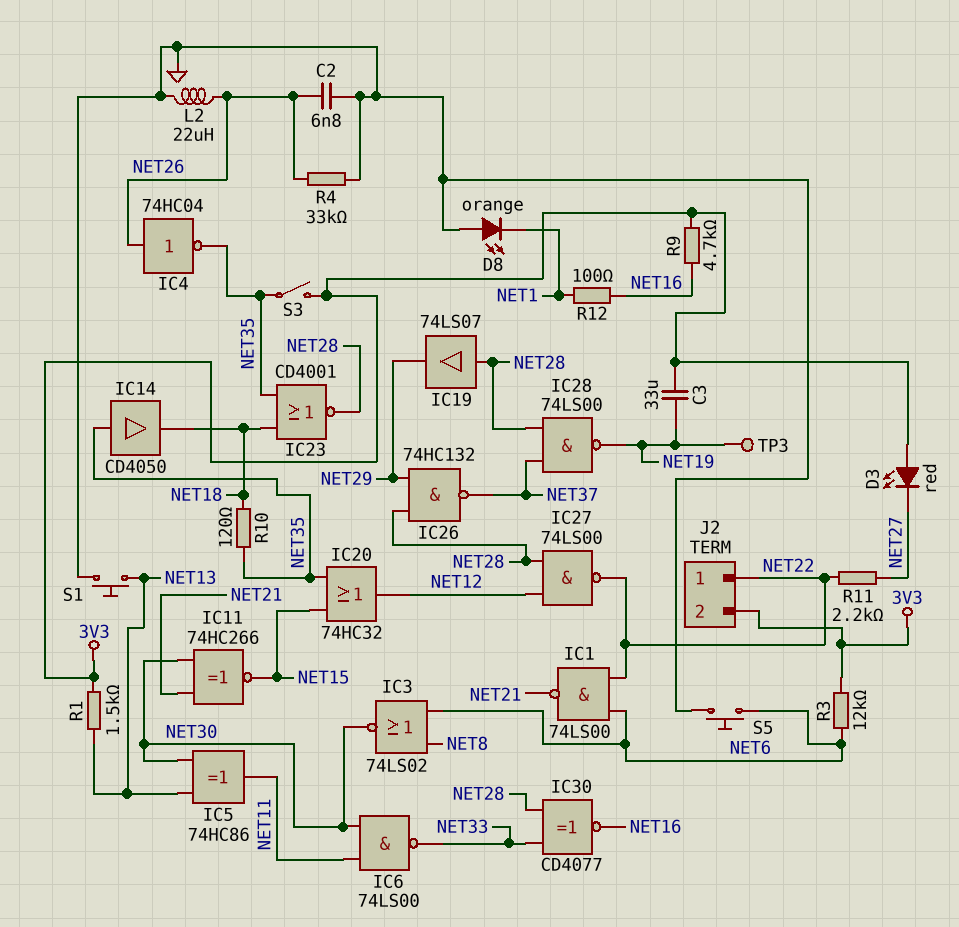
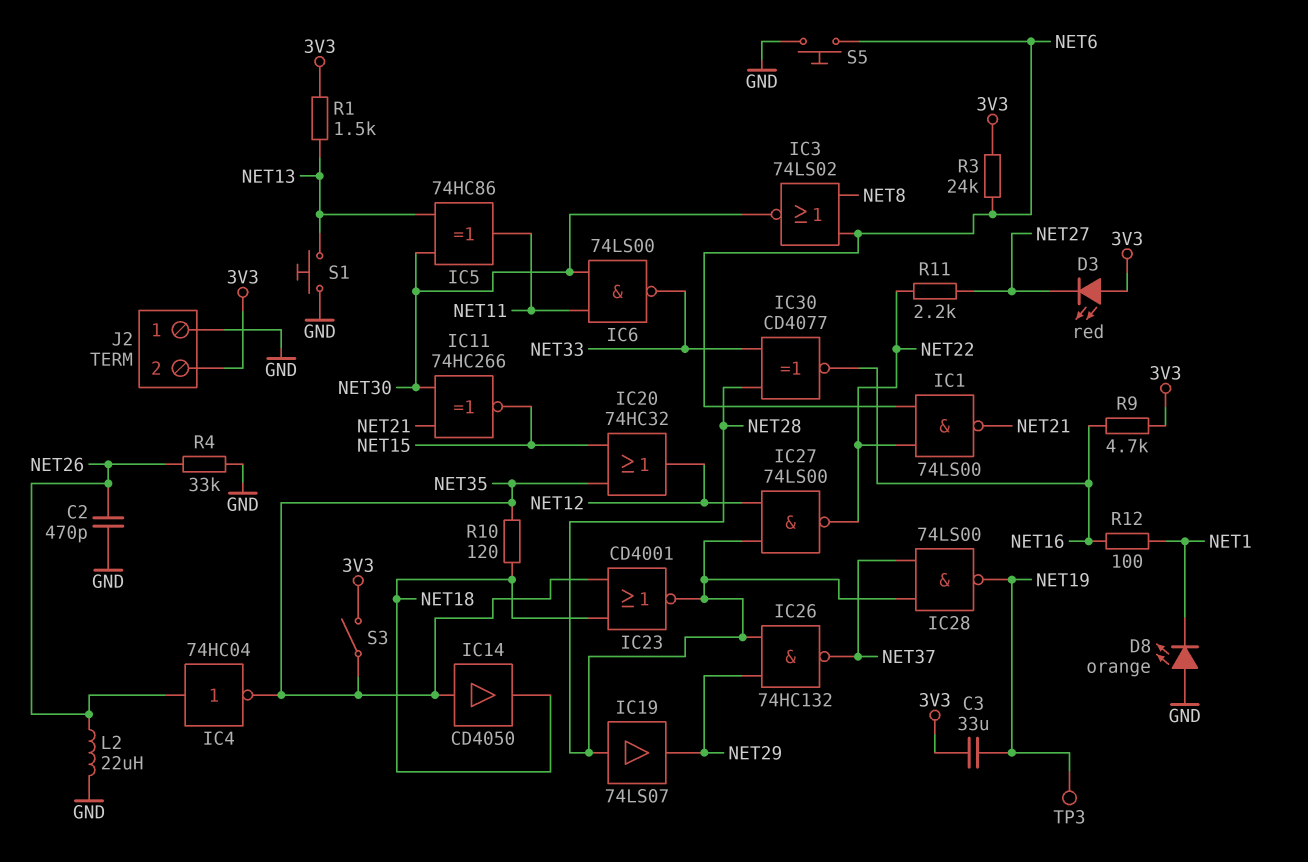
C2: 6.8nF (GND, NET26) -> 470pF (GND, NET26)
J2 pin 1: NET22 -> GND
R3: 12k (3V3, NET6) -> 24k (3V3, NET6)

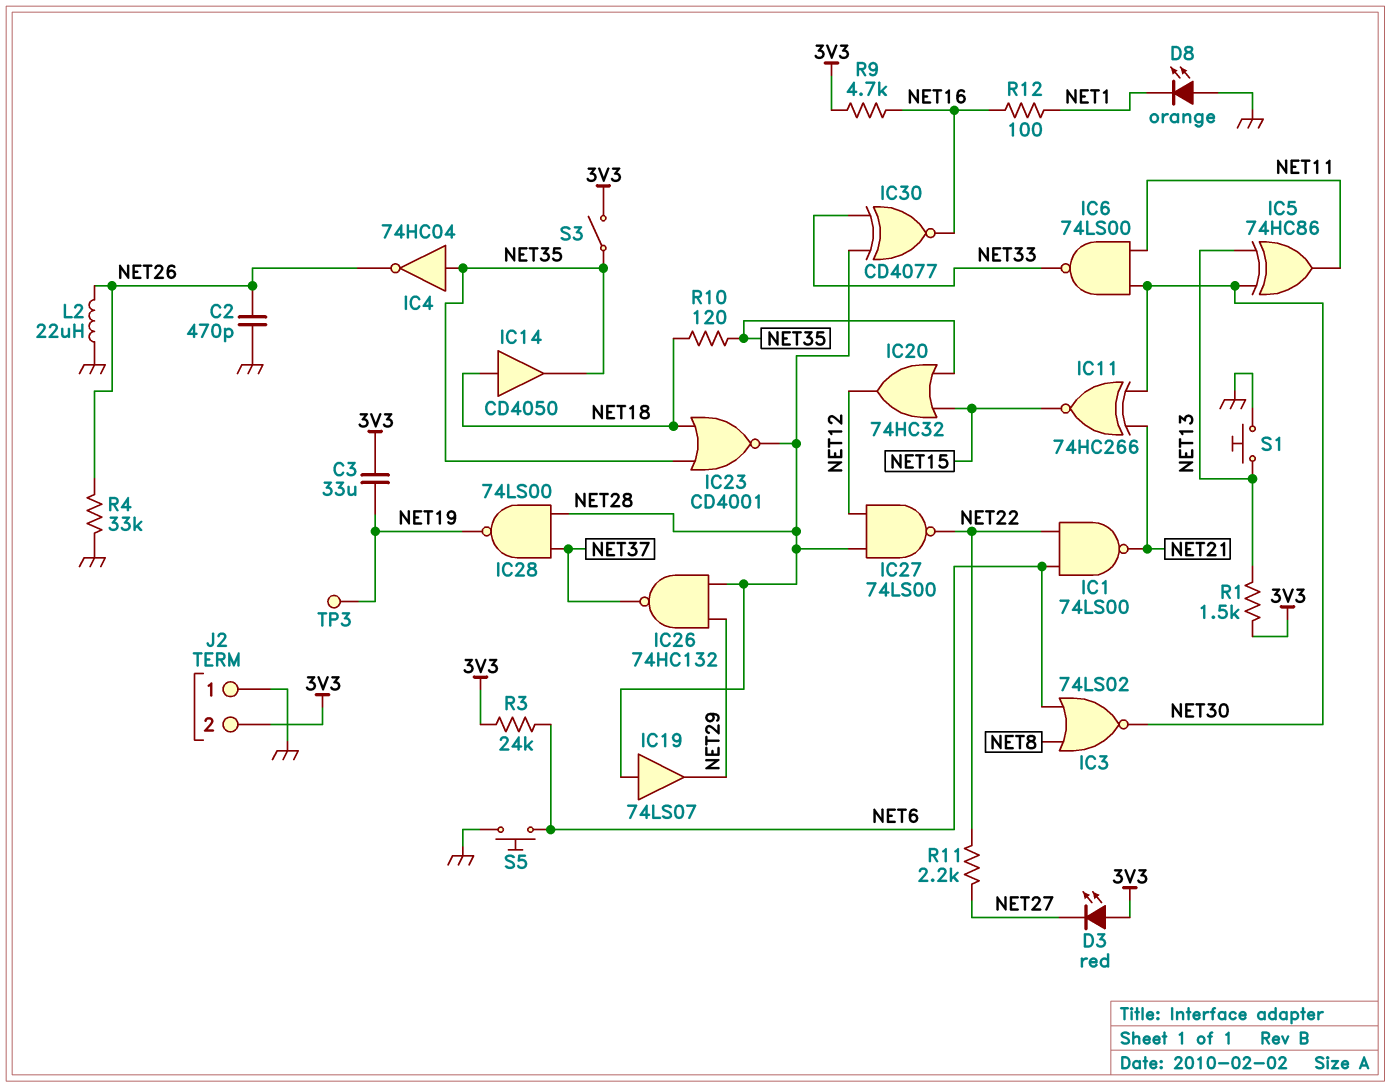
IC4: NOT 74HC04 (in NET26, out NET35) -> NOT 74HC04 (in NET35, out NET26)
IC14: buffer CD4050 (in NET35, out NET18) -> buffer CD4050 (in NET18, out NET35)

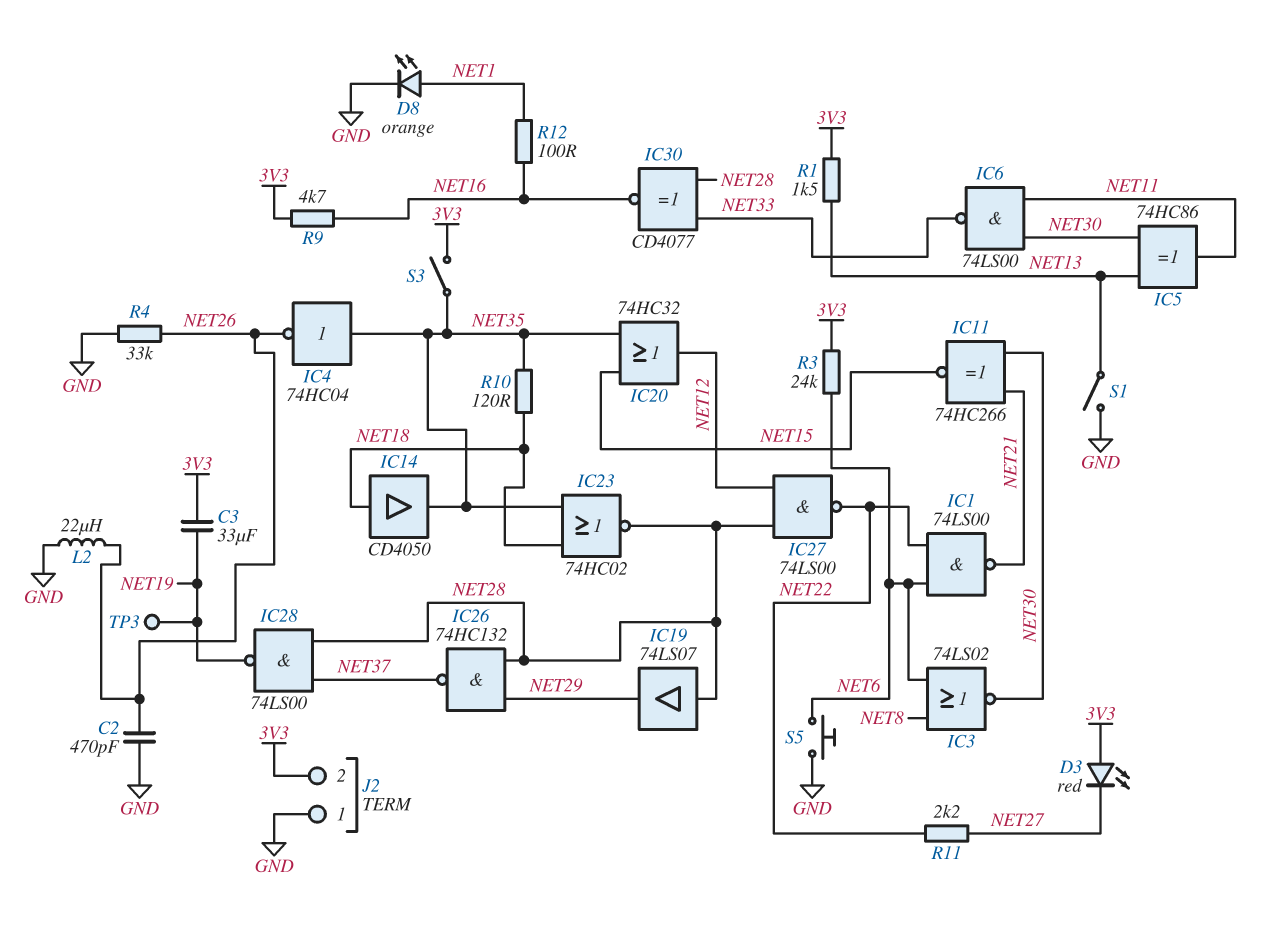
D8: LED orange (A GND, K NET1) -> LED orange (A NET1, K GND)
IC23: NOR CD4001 (in NET18, in NET35, out NET28) -> NOR 74HC02 (in NET18, in NET35, out NET28)
S1: button (GND, NET13) -> switch (GND, NET13)

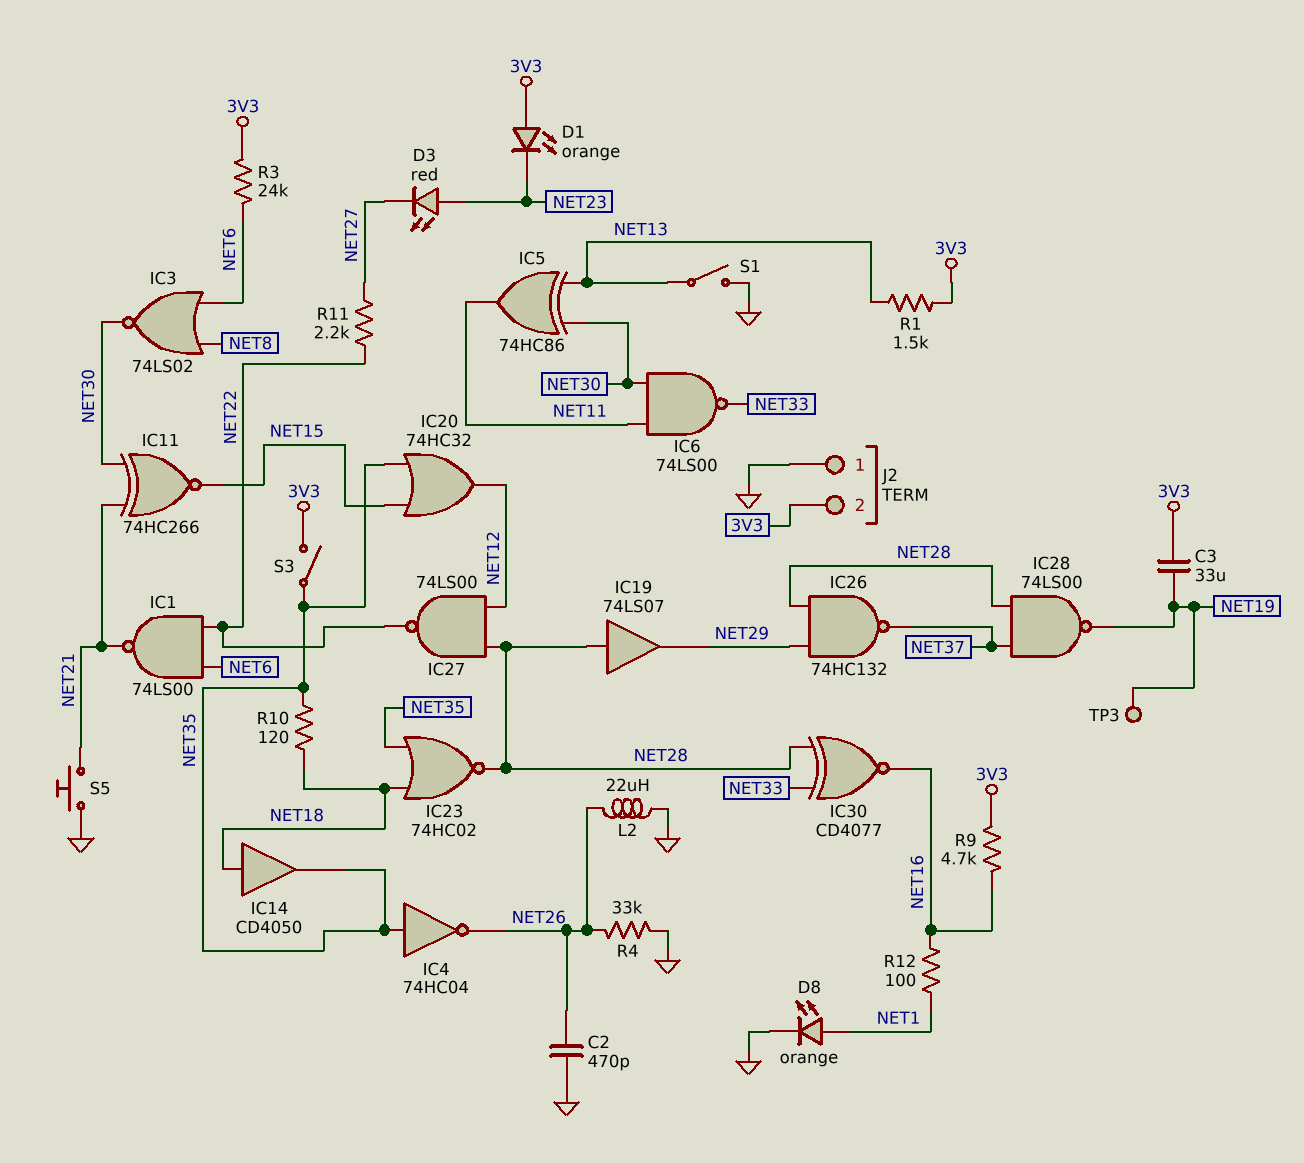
D1: none -> LED orange (A 3V3, K NET23)
D3: LED red (A 3V3, K NET27) -> LED red (A NET23, K NET27)
S5: button (GND, NET6) -> button (GND, NET21)

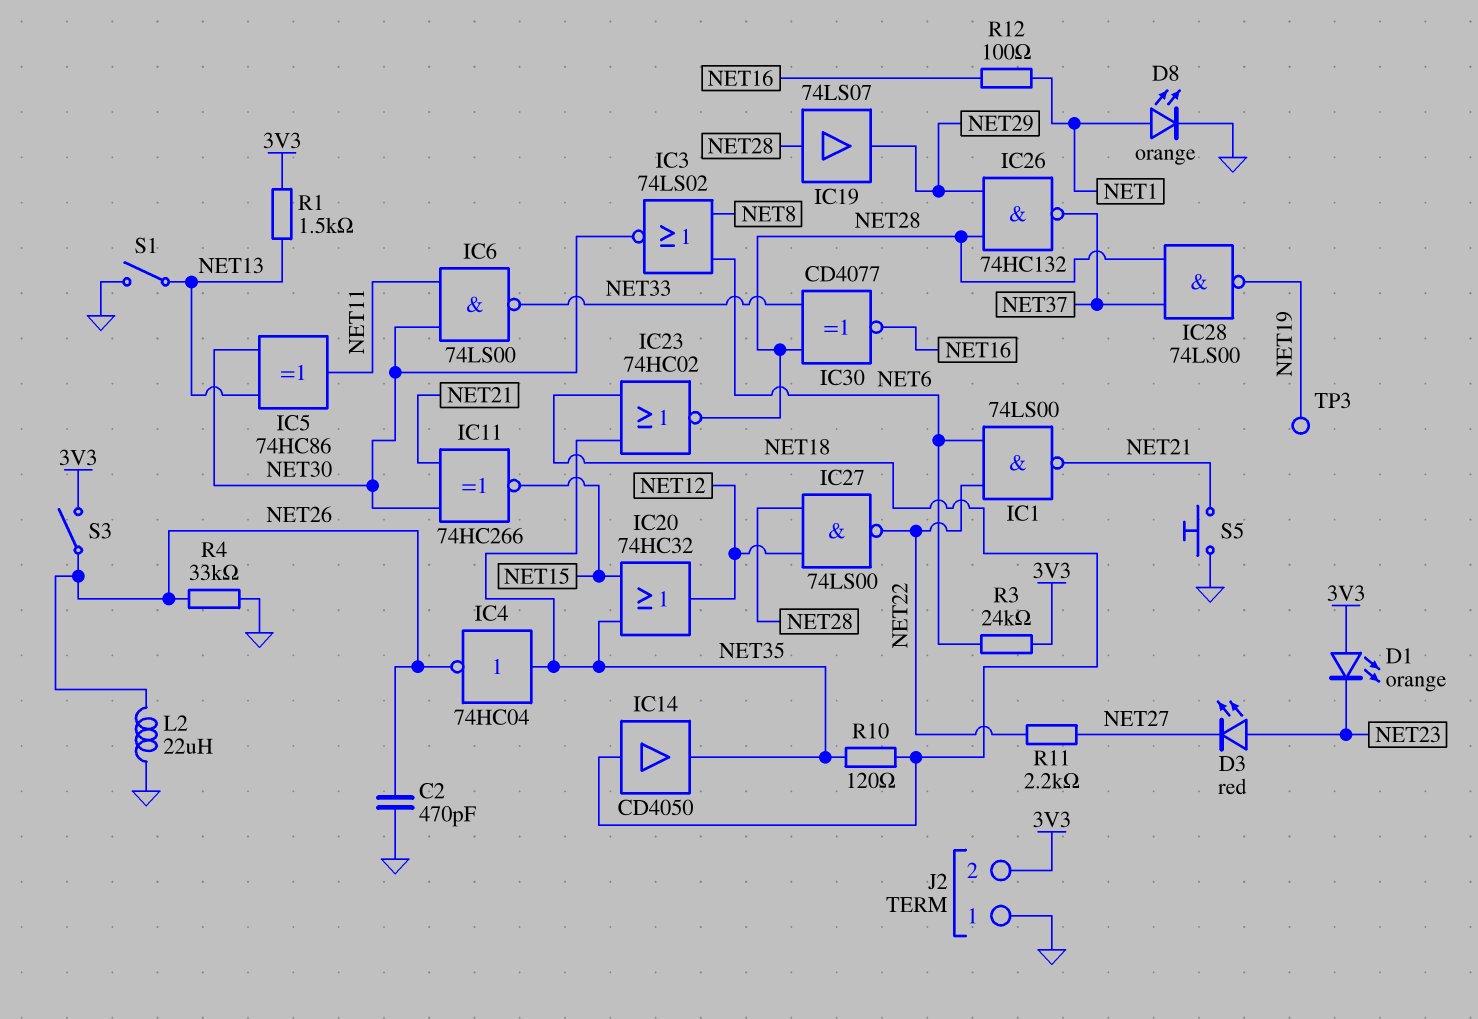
C3: 33uF (3V3, NET19) -> none
R9: 4.7k (3V3, NET16) -> none
S3: switch (3V3, NET35) -> switch (3V3, NET26)

